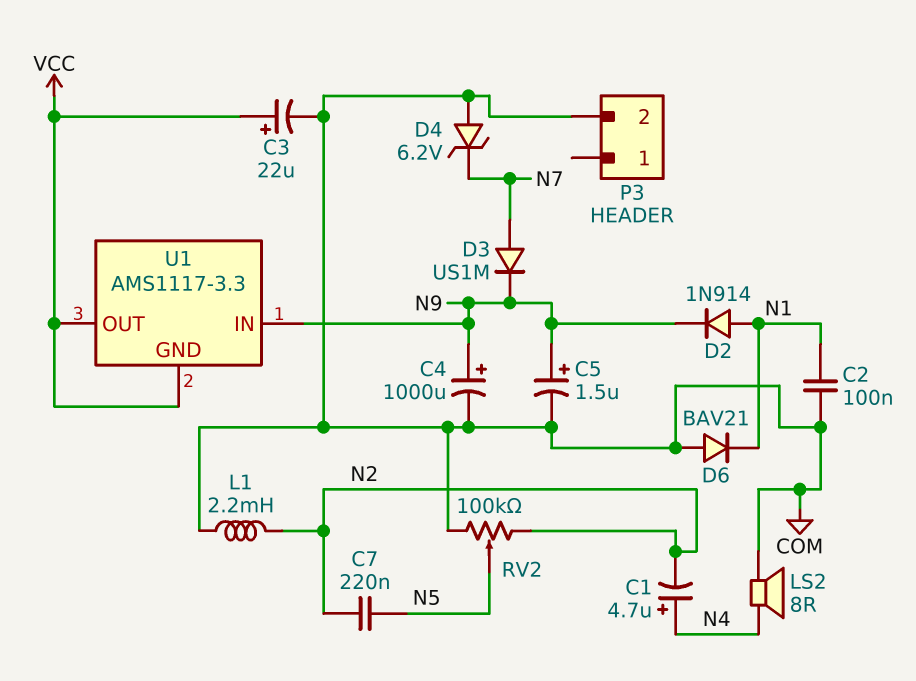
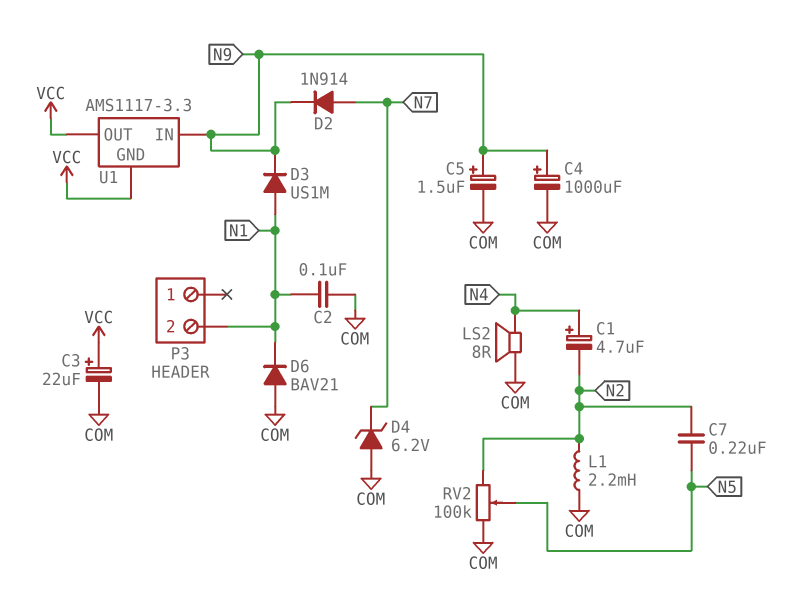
D2: diode 1N914 (A N1, K N9) -> diode 1N914 (A N7, K N9)
D3: diode US1M (A N7, K N9) -> diode US1M (A N1, K N9)
P3 pin 2: COM -> N1

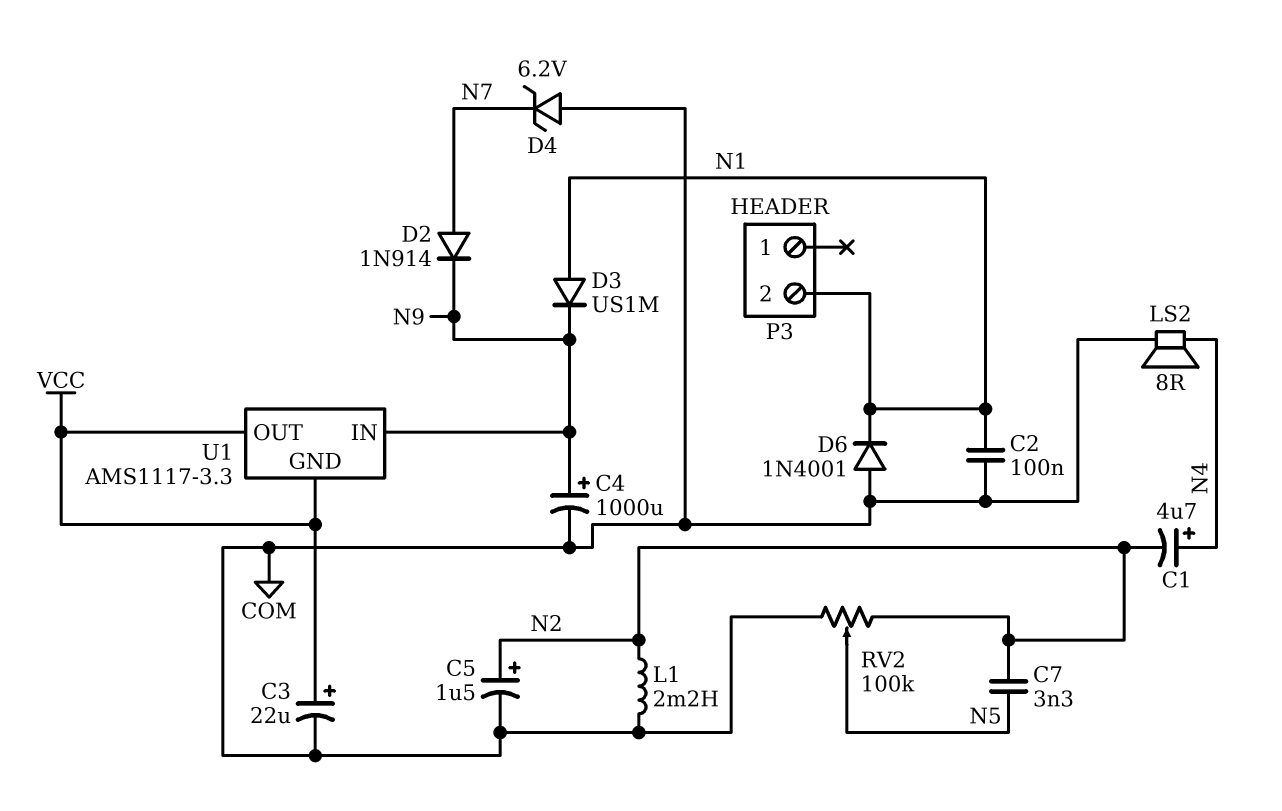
C5: 1.5uF (plus N9, minus COM) -> 1.5uF (plus N2, minus COM)
C7: 220nF (N2, N5) -> 3.3nF (N2, N5)
D6: diode BAV21 (A COM, K N1) -> diode 1N4001 (A COM, K N1)

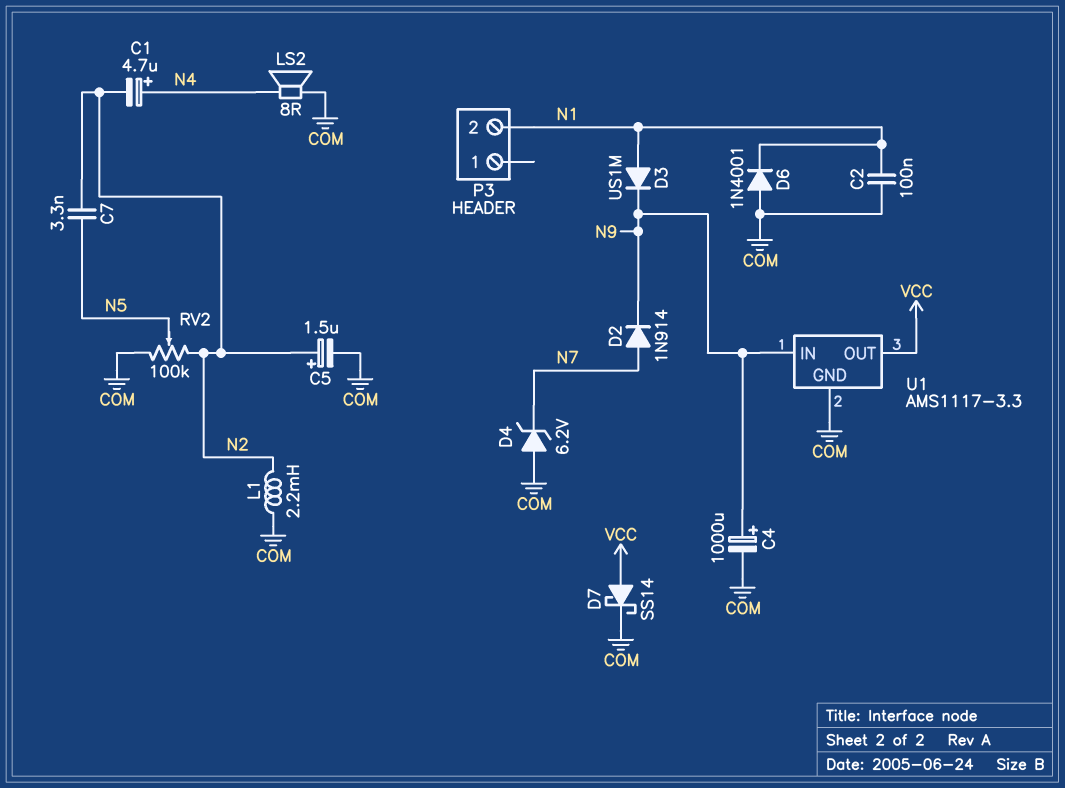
C3: 22uF (plus VCC, minus COM) -> none
D7: none -> schottky SS14 (A VCC, K COM)
U1 pin GND: VCC -> COM

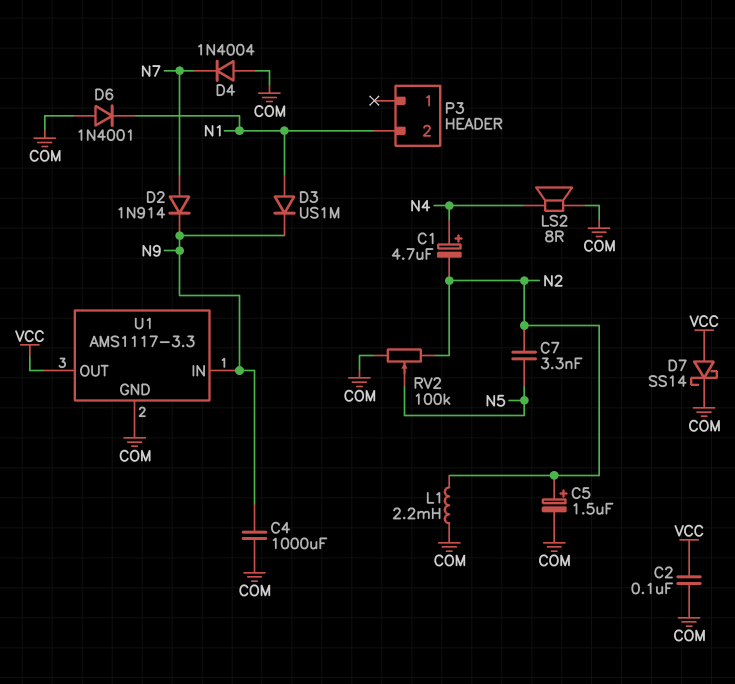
C2: 100nF (COM, N1) -> 100nF (COM, VCC)
C4: 1000uF (plus N9, minus COM) -> 1000uF (COM, N9)
D4: zener 6.2V (A COM, K N7) -> diode 1N4004 (A COM, K N7)

